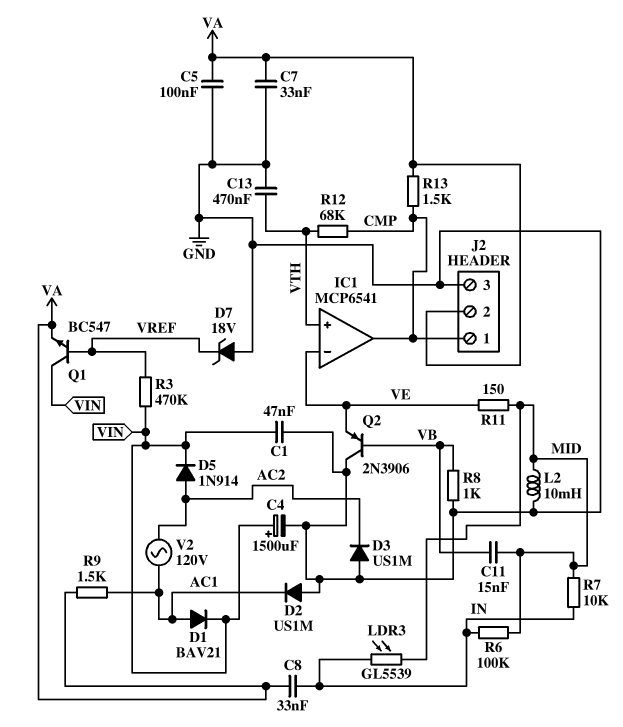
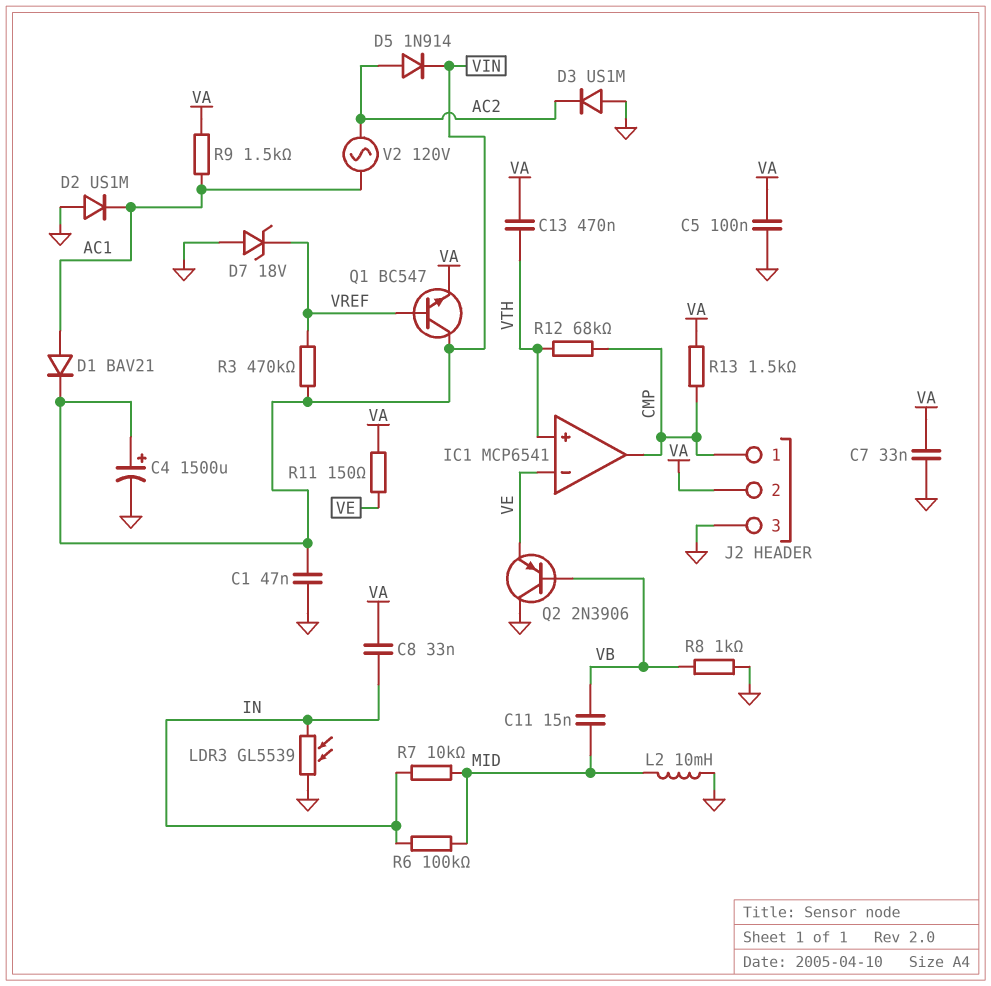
C13: 470nF (GND, VTH) -> 470nF (VA, VTH)
LDR3: GL5539 (IN, MID) -> GL5539 (GND, IN)
R11: 150 (MID, VE) -> 150 (VA, VE)

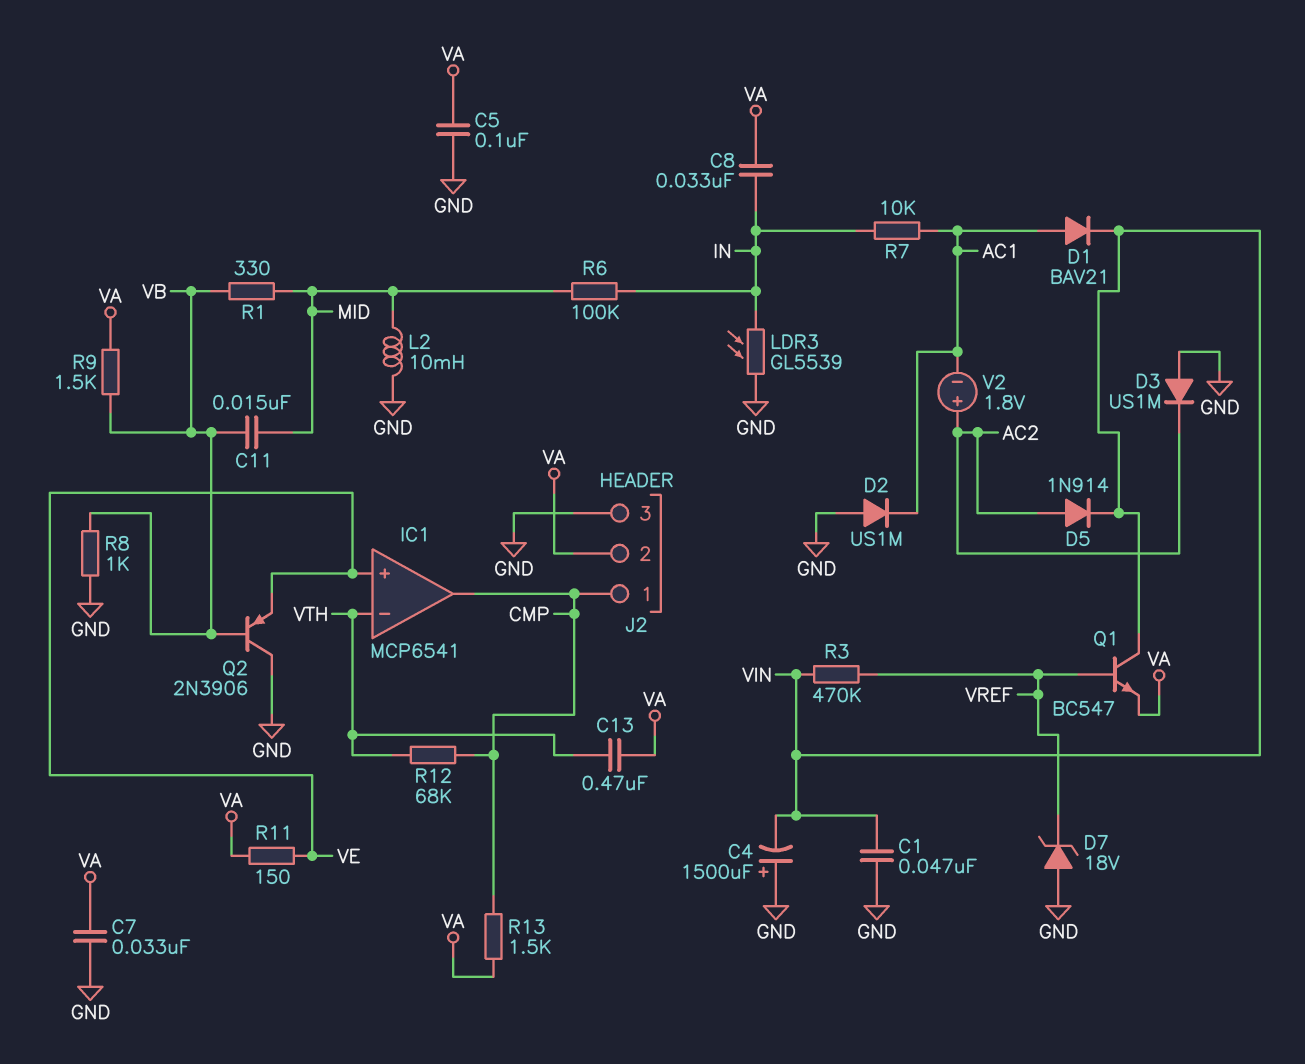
C4: 1500uF (plus VIN, minus GND) -> 1500uF (plus GND, minus VIN)
IC1 pin in+: VTH -> VE
IC1 pin in-: VE -> VTH
R1: none -> 330 (MID, VB)
R7: 10k (IN, MID) -> 10k (AC1, IN)
R9: 1.5k (AC1, VA) -> 1.5k (VA, VB)
V2: AC 120V (AC1, AC2) -> 1.8V (plus AC2, minus AC1)

